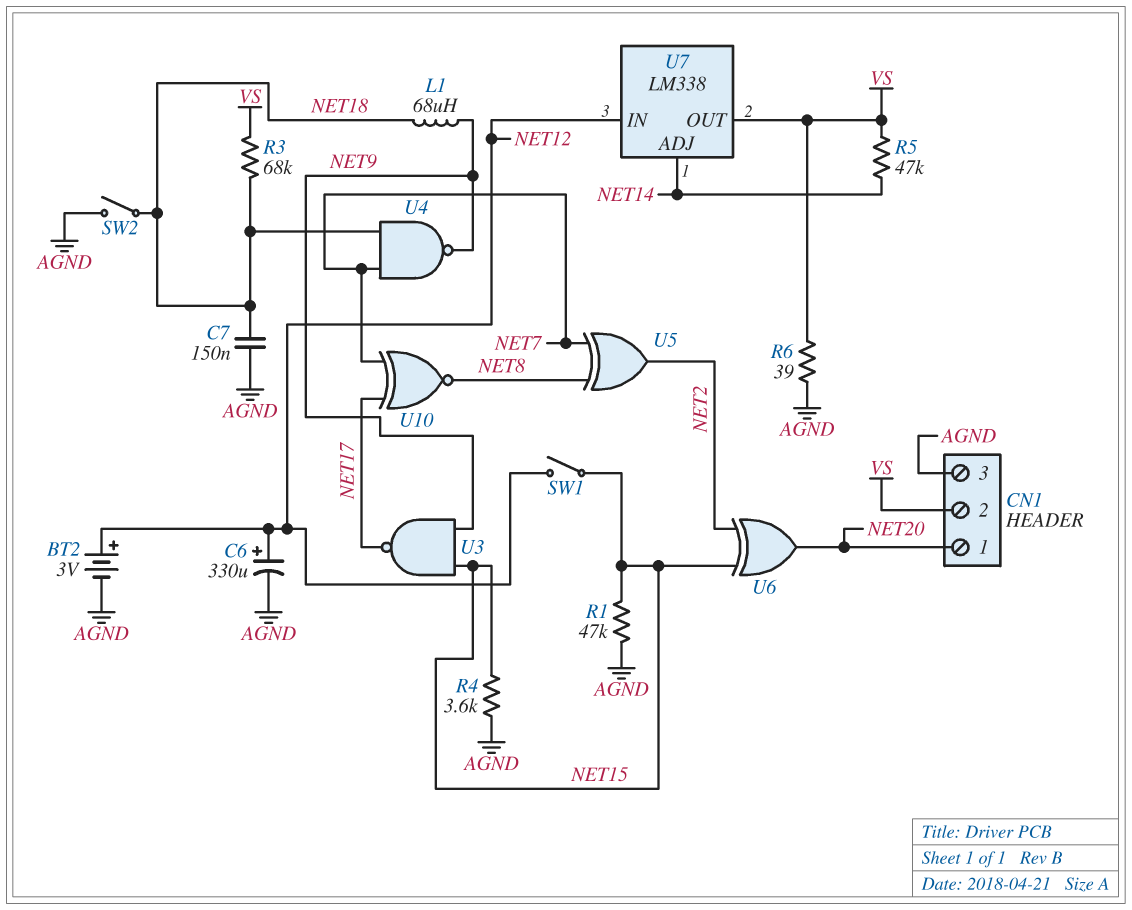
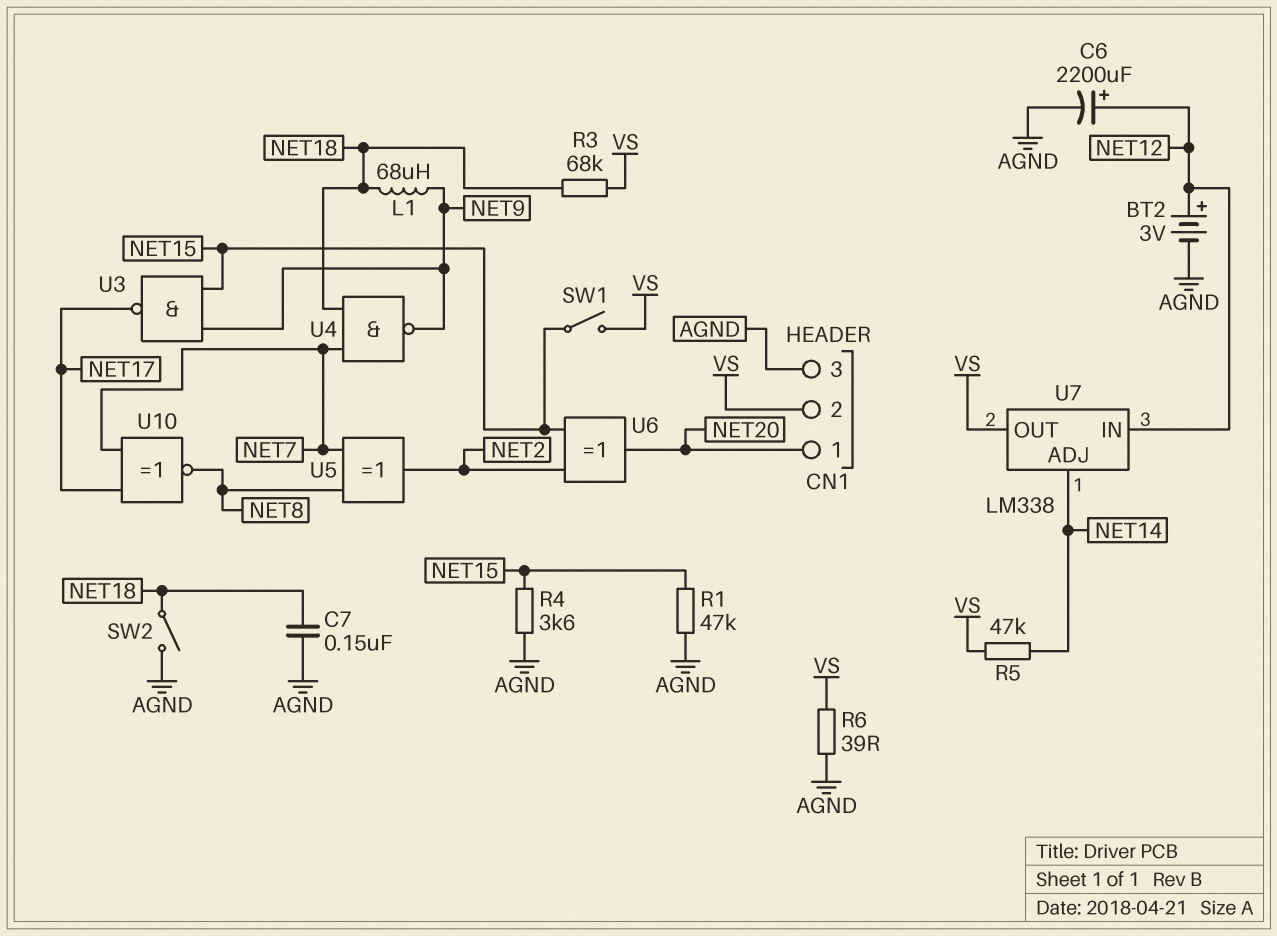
C6: 330uF (plus NET12, minus AGND) -> 2200uF (plus NET12, minus AGND)
SW1: switch (NET12, NET15) -> switch (NET15, VS)

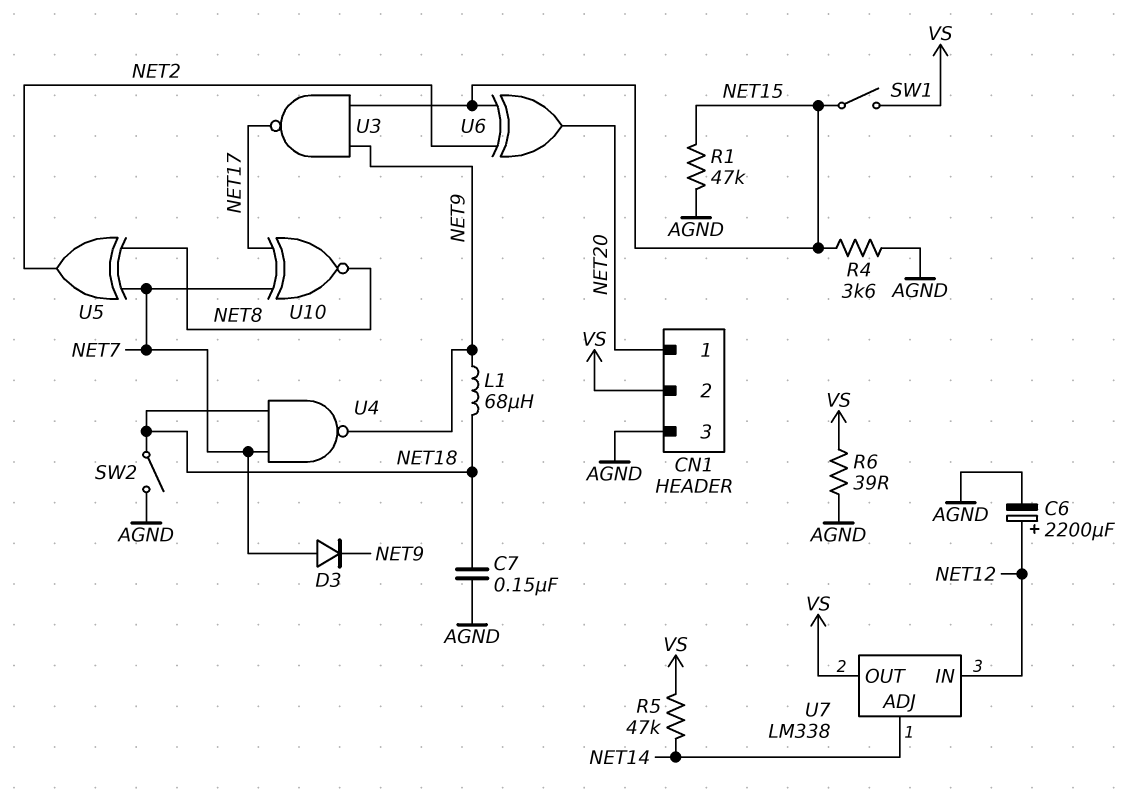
BT2: 3V (plus NET12, minus AGND) -> none
D3: none -> diode (A NET7, K NET9)
R3: 68k (NET18, VS) -> none

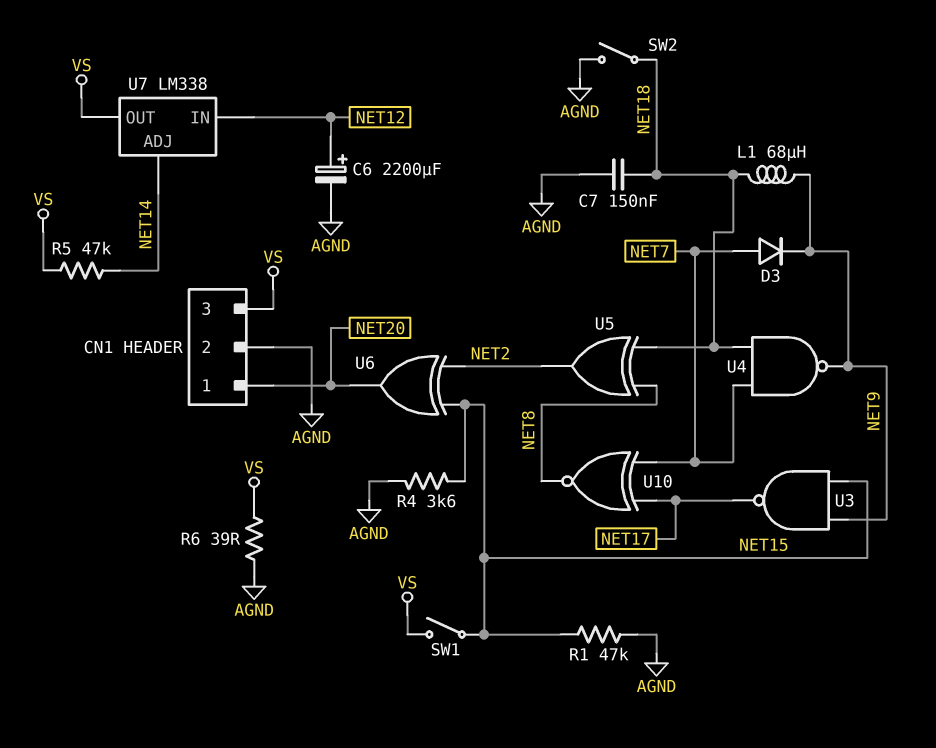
CN1 pin 2: VS -> AGND
CN1 pin 3: AGND -> VS
U5: XOR (in NET7, in NET8, out NET2) -> XOR (in NET8, in NET18, out NET2)

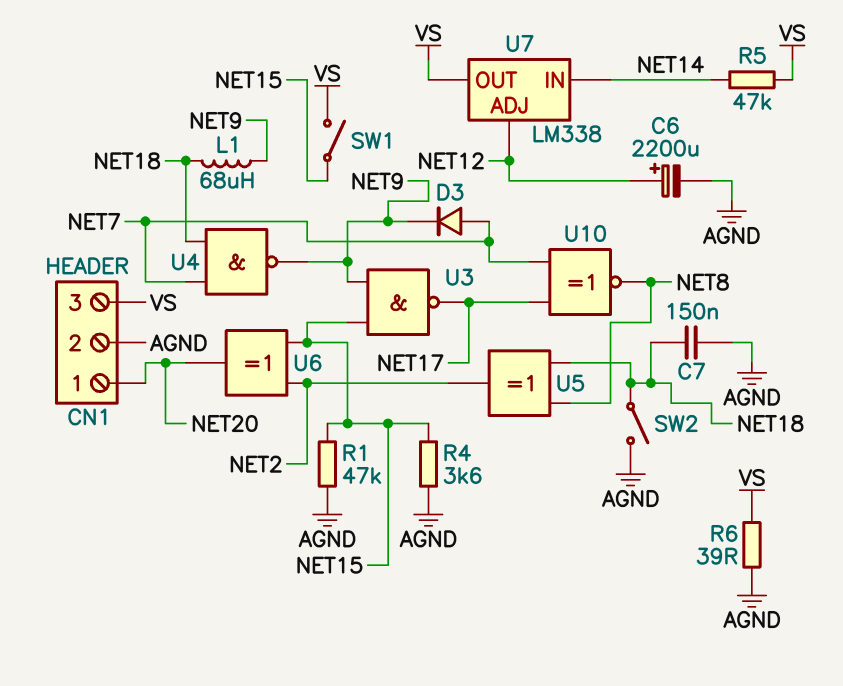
U7 pin ADJ: NET14 -> NET12
U7 pin IN: NET12 -> NET14

